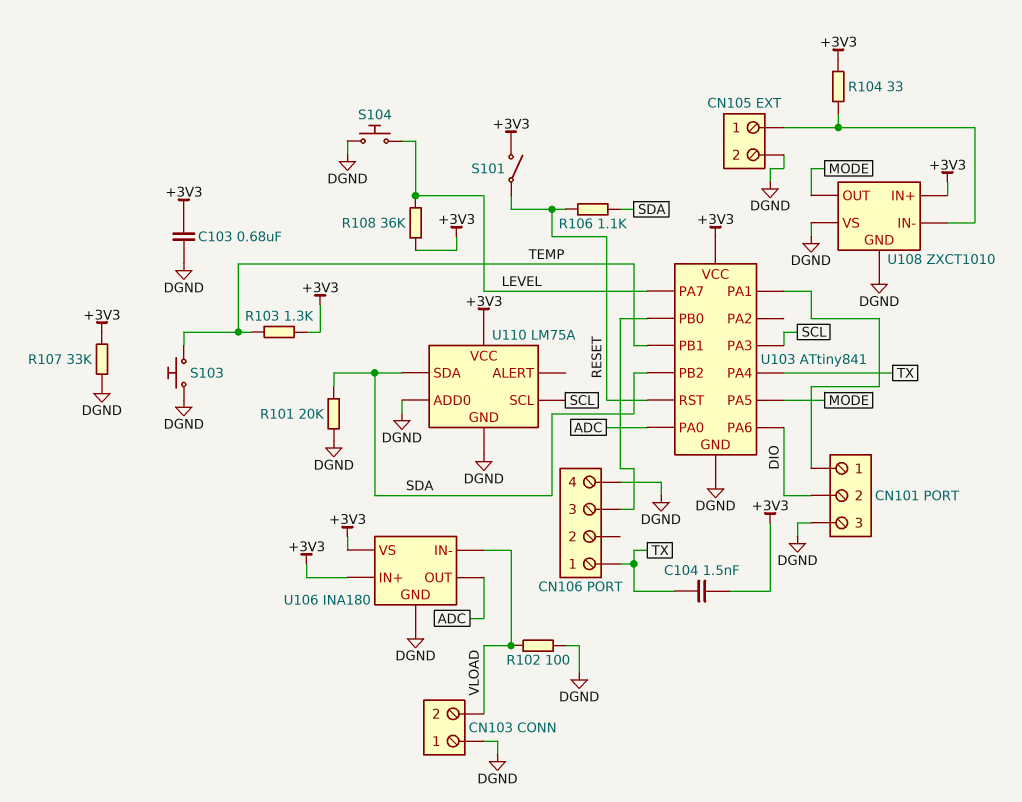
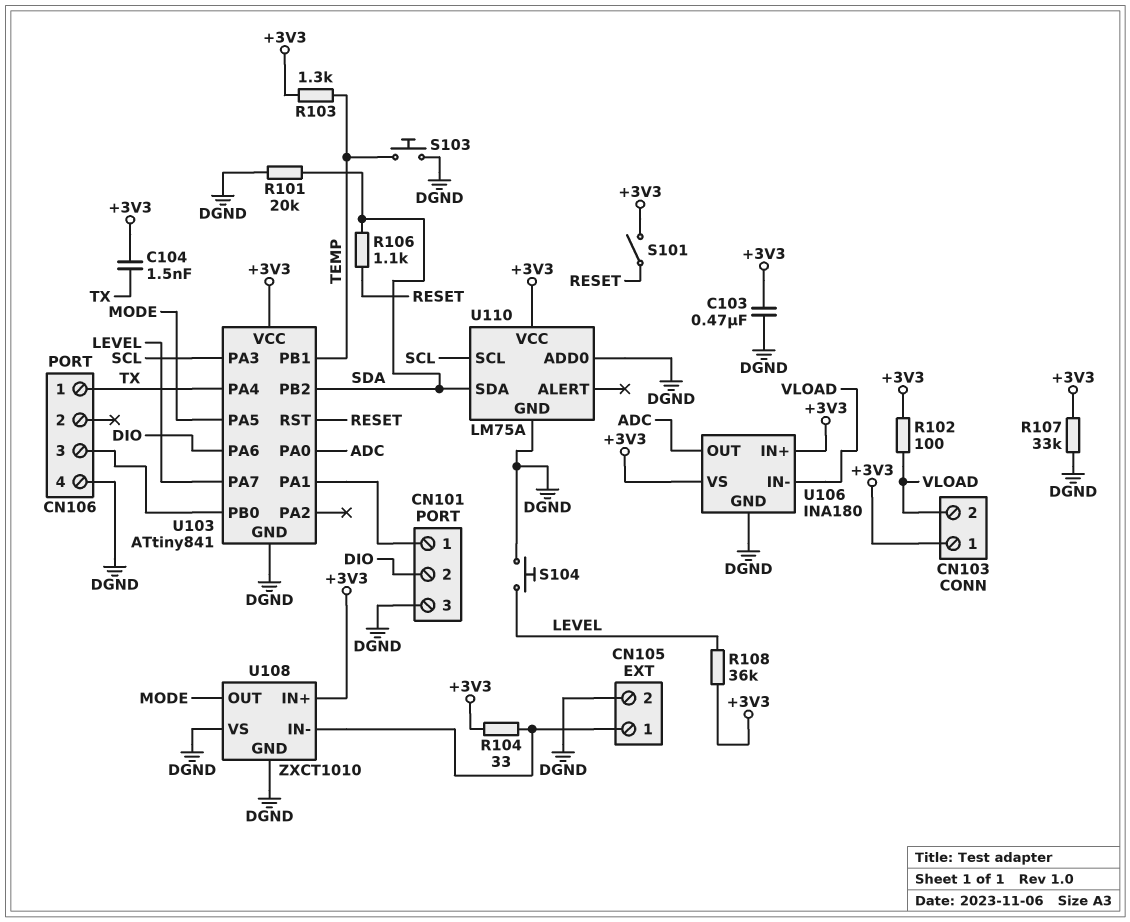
C103: 680nF (+3V3, DGND) -> 470nF (+3V3, DGND)
CN103 pin 1: DGND -> +3V3
R102: 100 (DGND, VLOAD) -> 100 (+3V3, VLOAD)

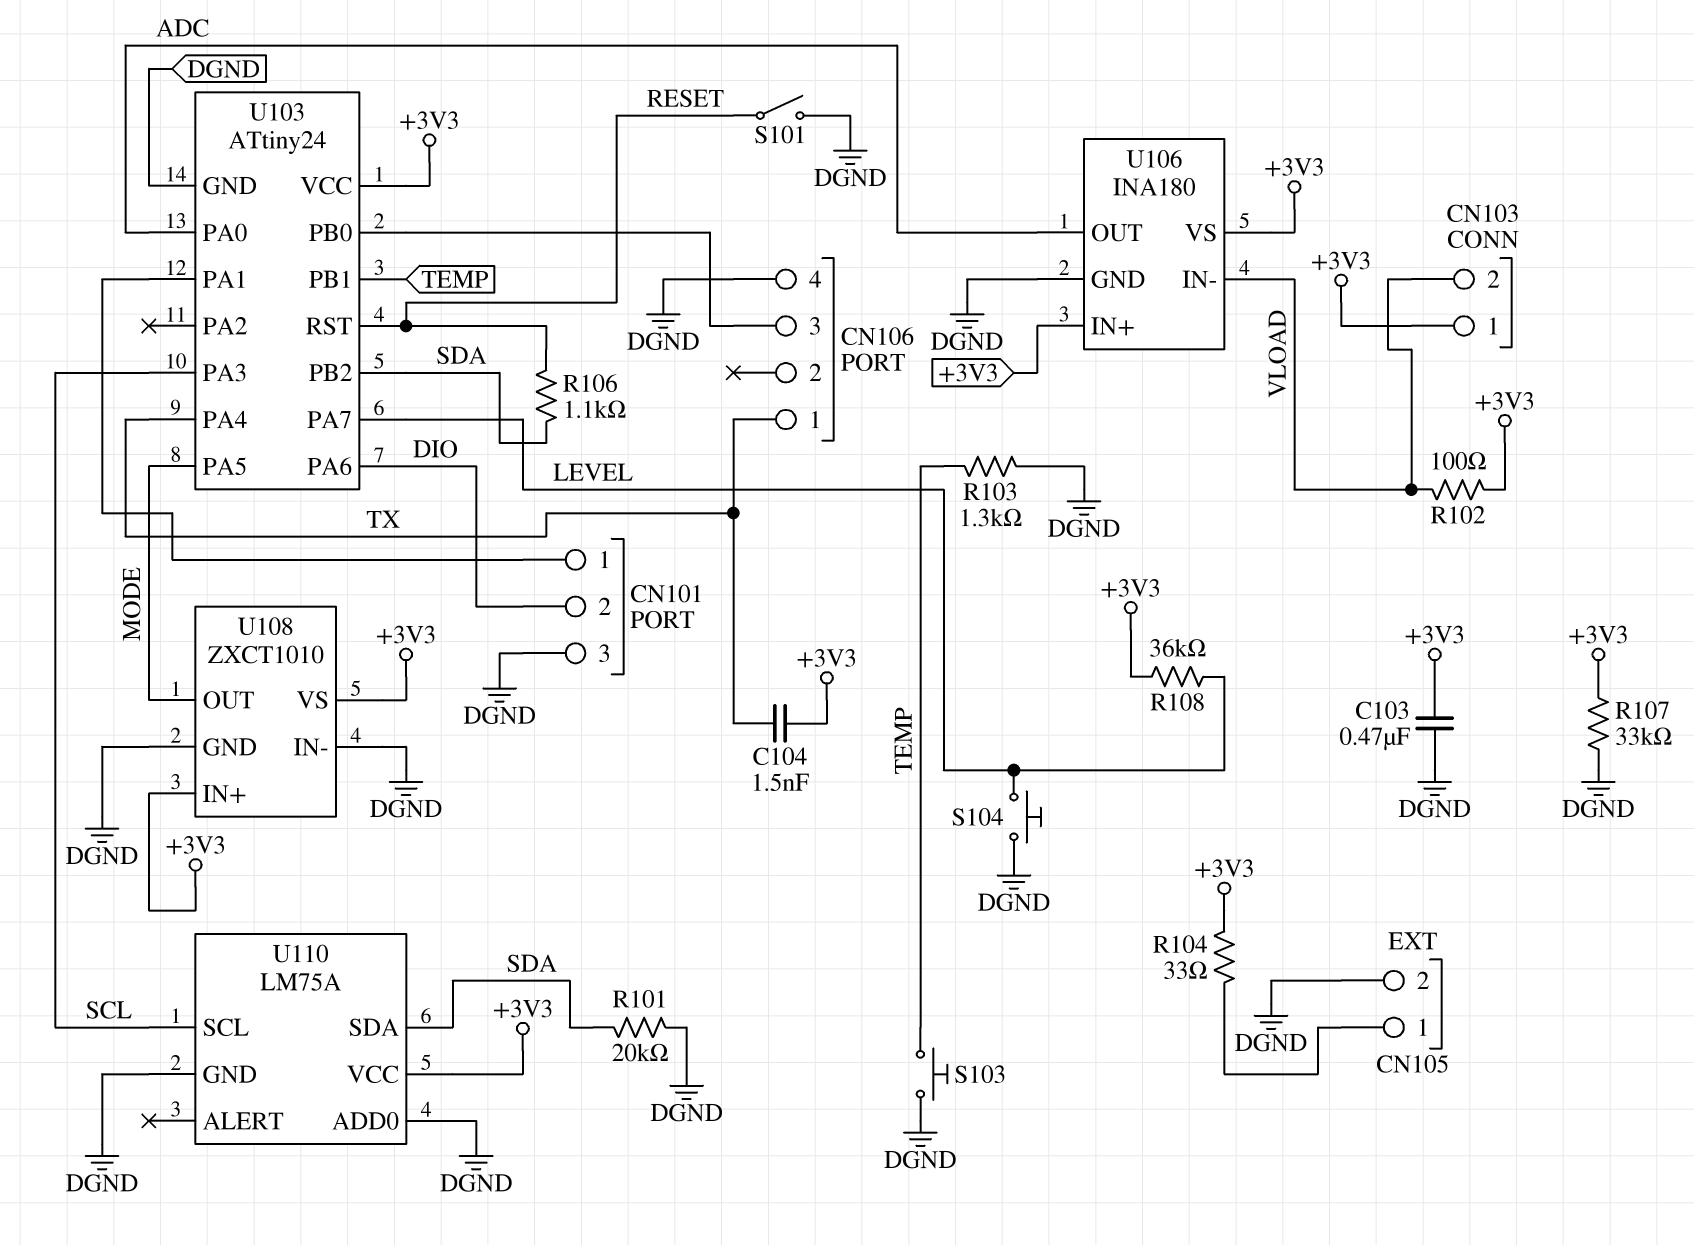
R103: 1.3k (+3V3, TEMP) -> 1.3k (DGND, TEMP)
S101: switch (+3V3, RESET) -> switch (DGND, RESET)
U103: ATtiny841 -> ATtiny24
U108 pin IN-: CN105/1 -> DGND
U108 pin VS: DGND -> +3V3

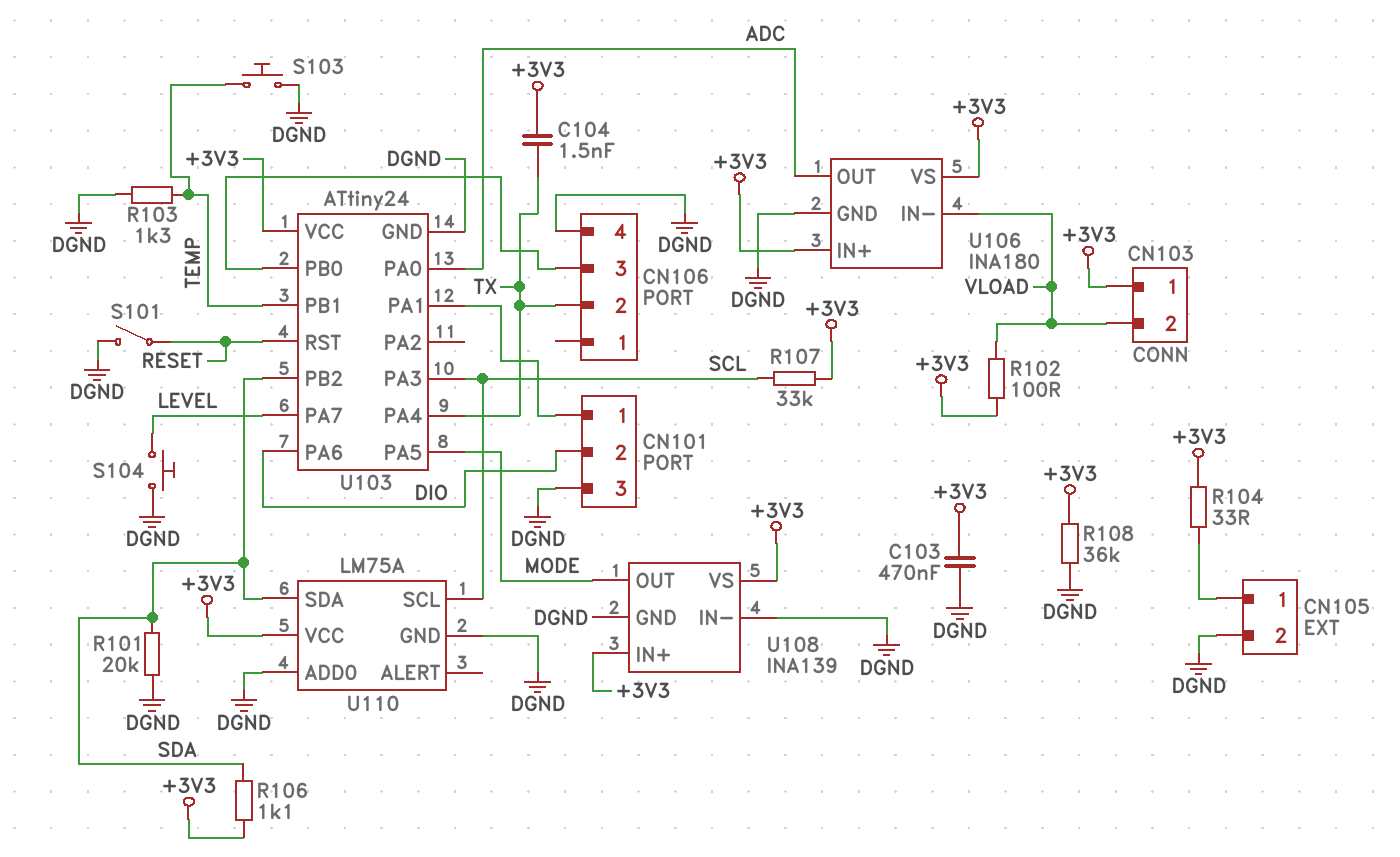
CN106 pin 1: TX -> none
CN106 pin 2: none -> TX
R106: 1.1k (RESET, SDA) -> 1.1k (+3V3, SDA)
R107: 33k (+3V3, DGND) -> 33k (+3V3, SCL)
R108: 36k (+3V3, LEVEL) -> 36k (+3V3, DGND)
U108: ZXCT1010 -> INA139

